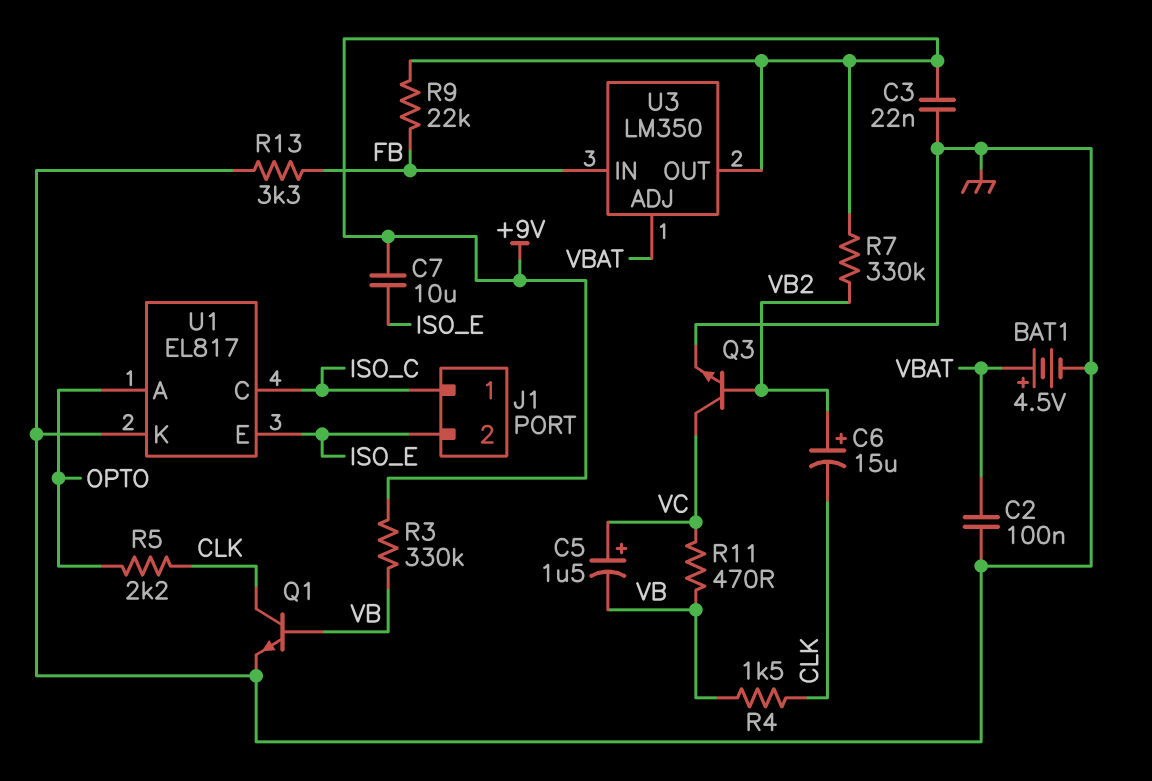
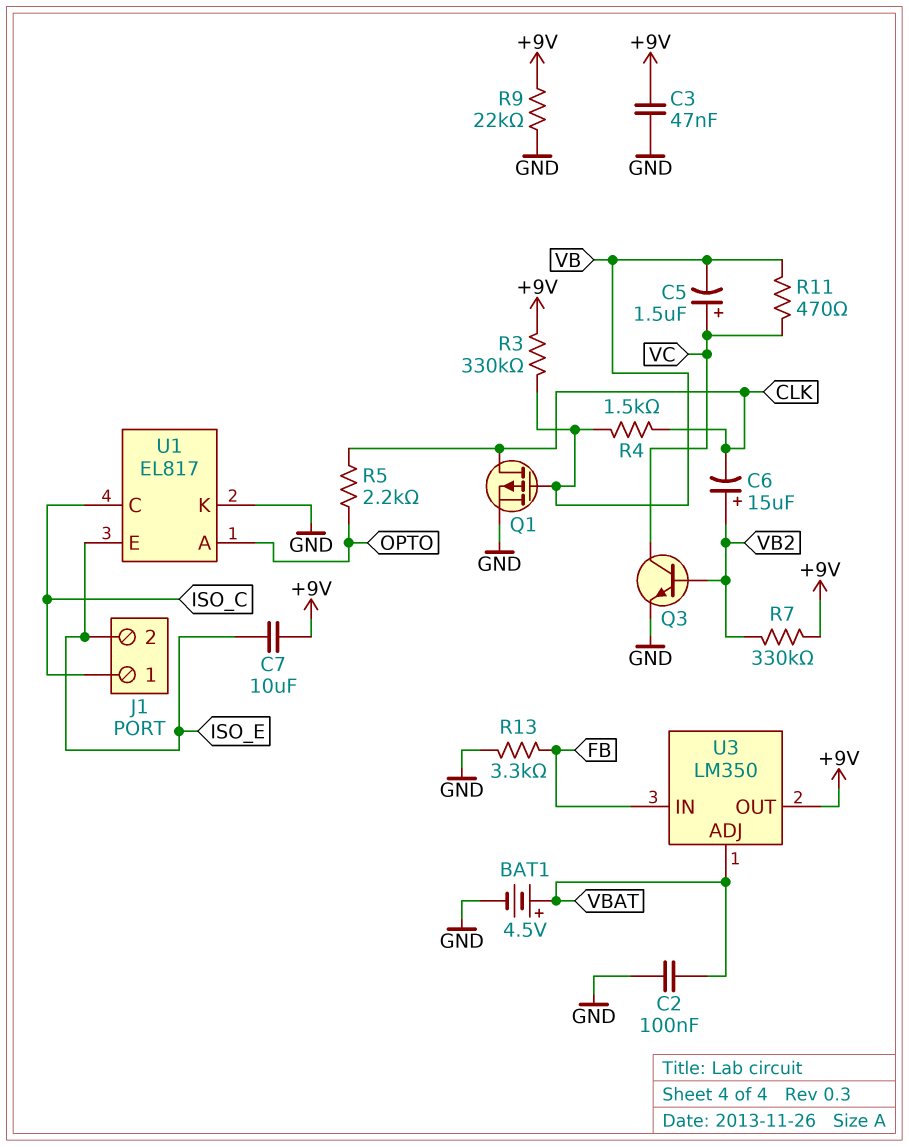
C3: 22nF (+9V, GND) -> 47nF (+9V, GND)
Q1: NPN (B VB, C CLK, E GND) -> PMOS (G VB, D CLK, S GND)
R9: 22k (+9V, FB) -> 22k (+9V, GND)

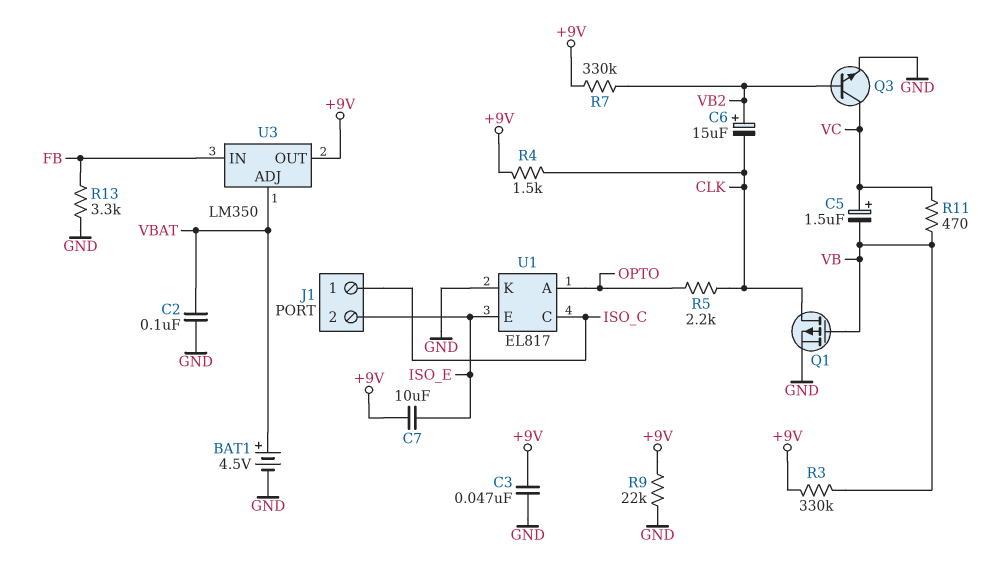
R4: 1.5k (CLK, VB) -> 1.5k (+9V, CLK)

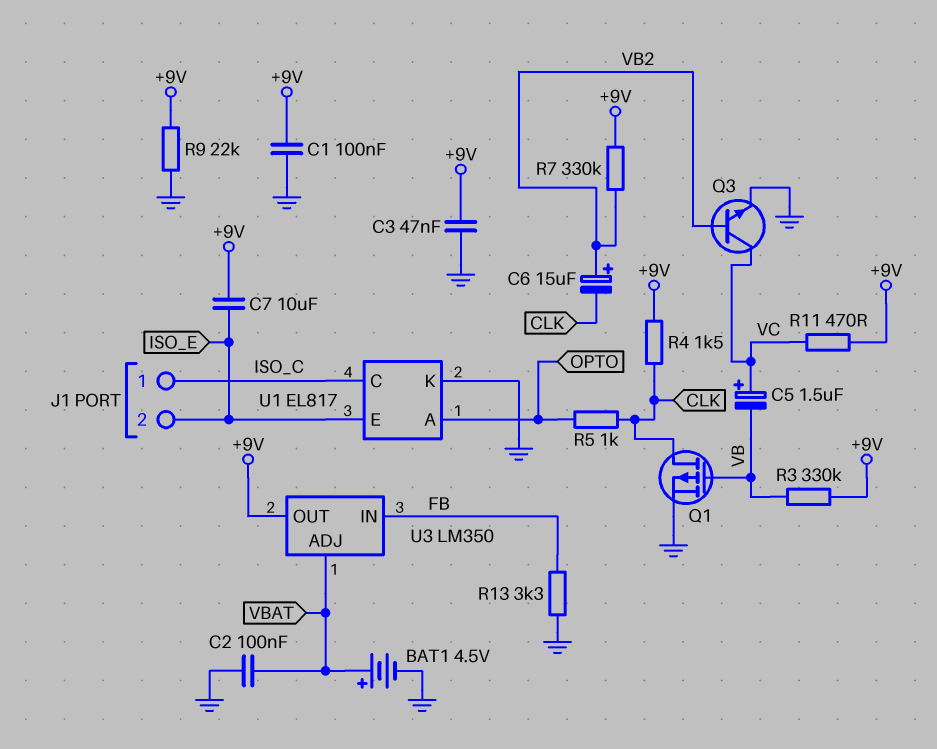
C1: none -> 100nF (+9V, GND)
R5: 2.2k (CLK, OPTO) -> 1k (CLK, OPTO)
R11: 470 (VB, VC) -> 470 (+9V, VC)

